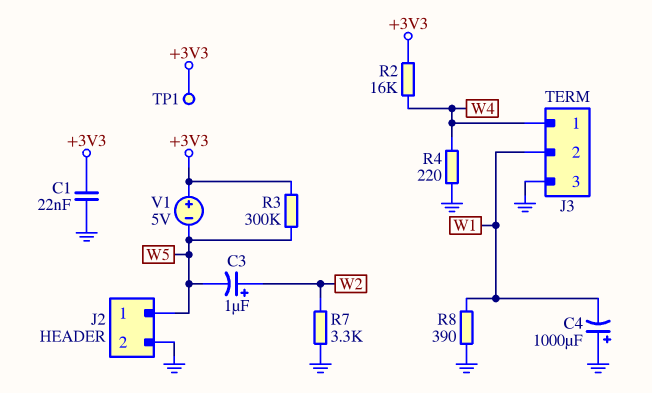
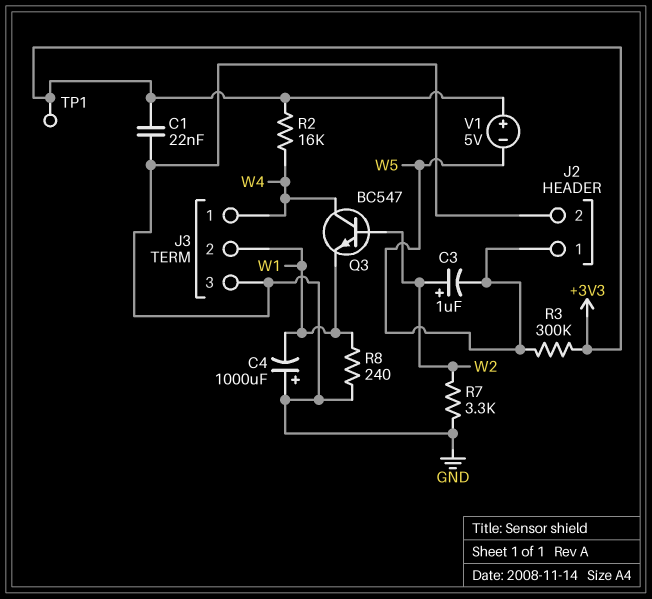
Q3: none -> NPN BC547 (B W2, C W4, E W1)
R4: 220 (GND, W4) -> none
R8: 390 (GND, W1) -> 240 (GND, W1)

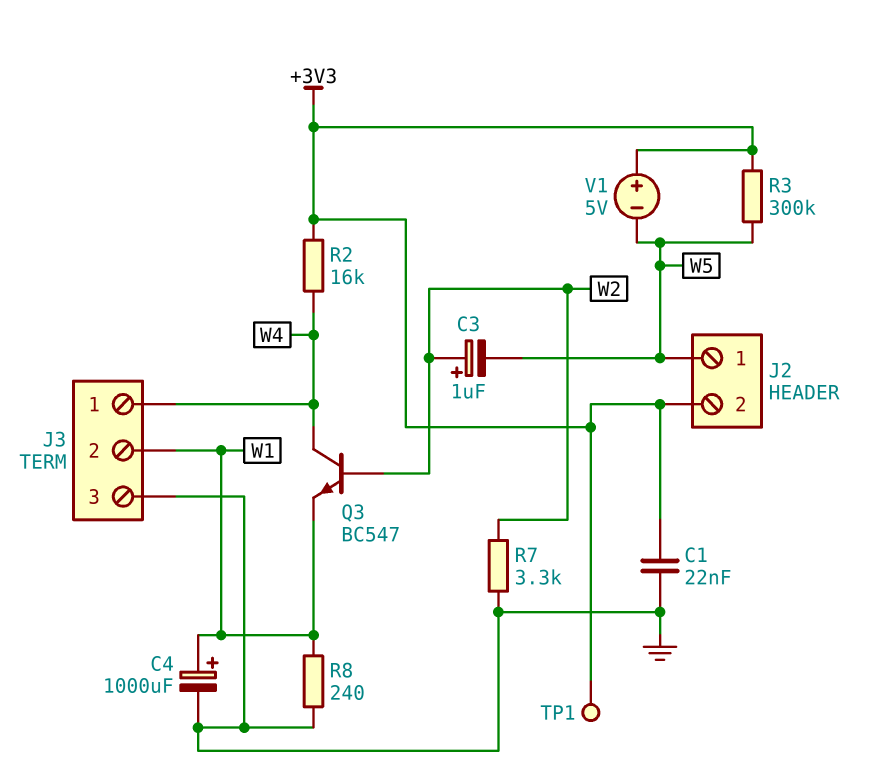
C4: 1000uF (plus GND, minus W1) -> 1000uF (plus W1, minus GND)
J2 pin 2: GND -> +3V3

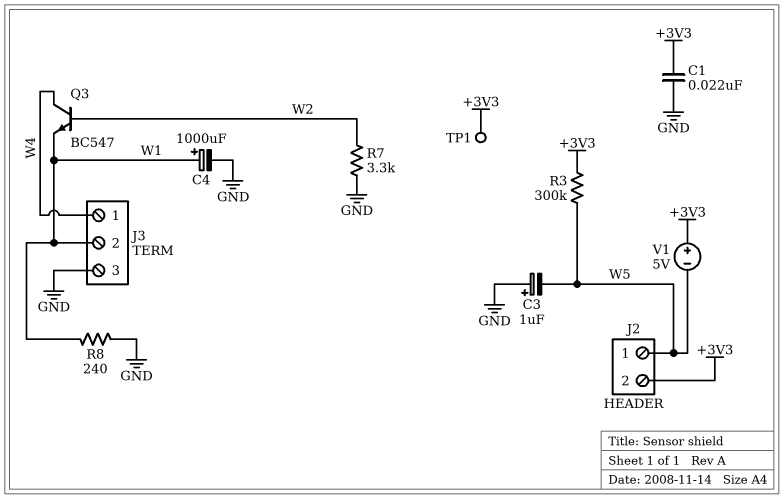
C3: 1uF (plus W2, minus W5) -> 1uF (plus GND, minus W5)
R2: 16k (+3V3, W4) -> none

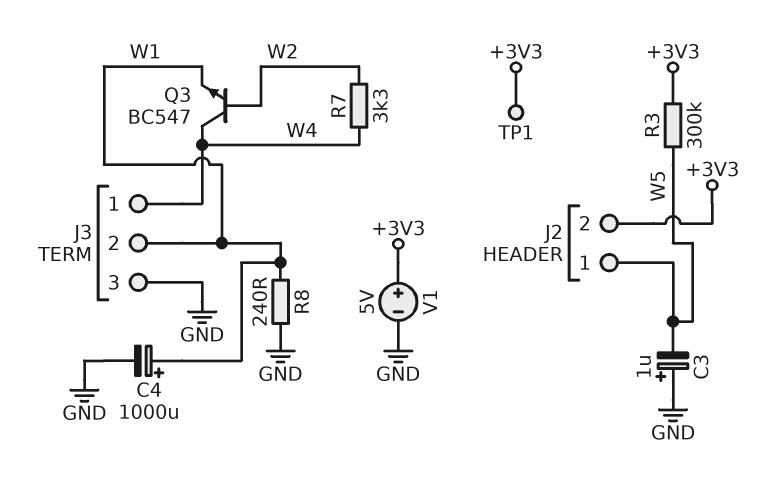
C1: 22nF (+3V3, GND) -> none
R7: 3.3k (GND, W2) -> 3.3k (W2, W4)
V1: 5V (plus +3V3, minus W5) -> 5V (plus +3V3, minus GND)

